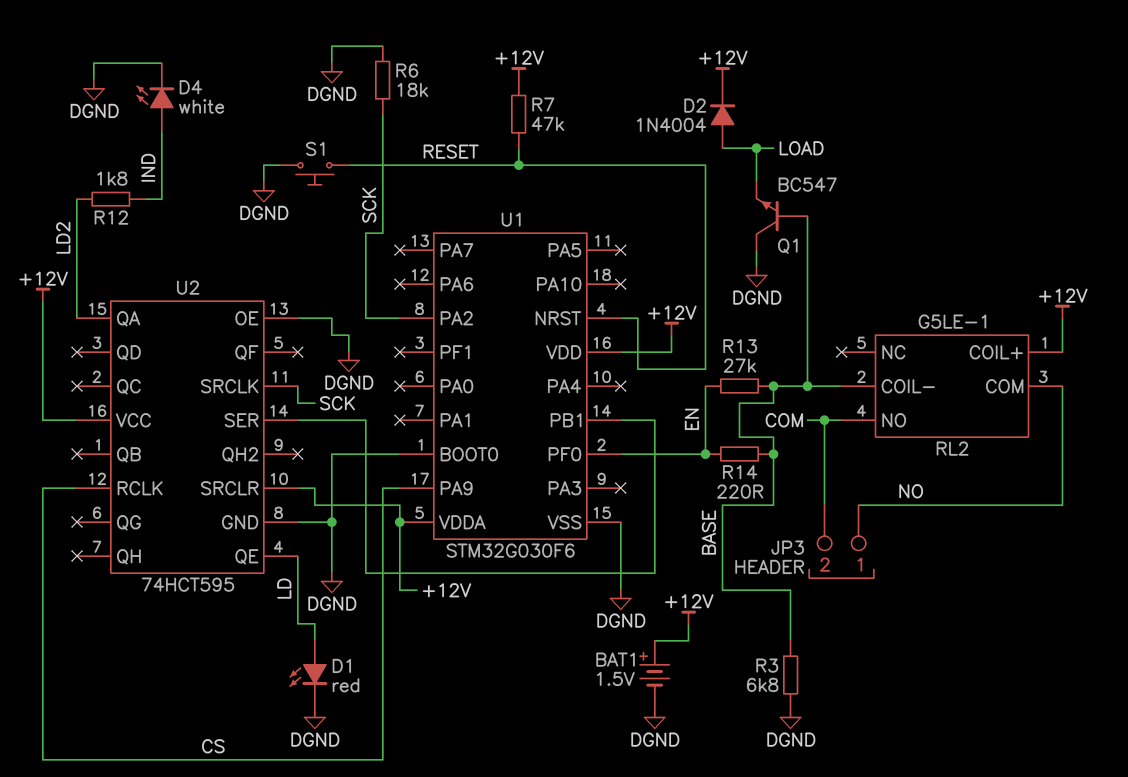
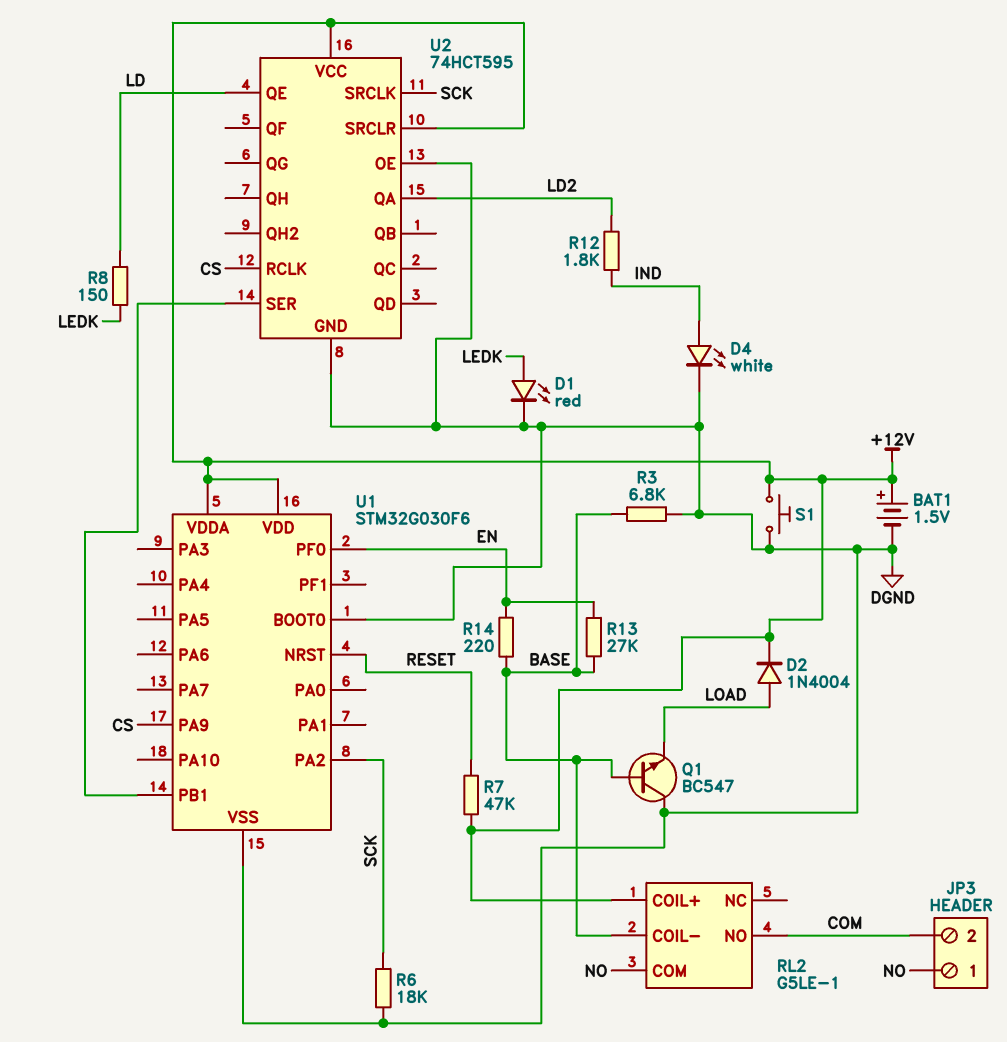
D1: LED red (A LD, K DGND) -> LED red (A LEDK, K DGND)
R8: none -> 150 (LD, LEDK)
S1: button (DGND, RESET) -> button (+12V, DGND)

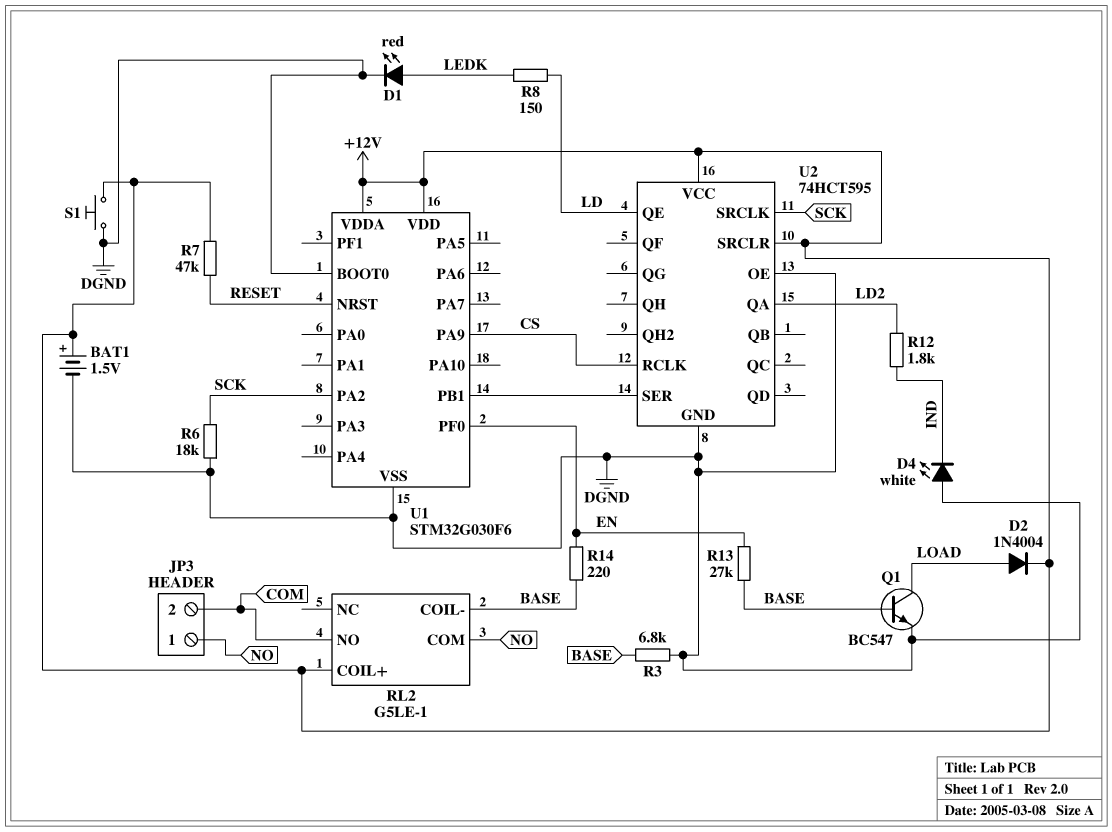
D4: LED white (A IND, K DGND) -> LED white (A DGND, K IND)
Q1: NPN BC547 (B BASE, C DGND, E LOAD) -> NPN BC547 (B BASE, C LOAD, E DGND)

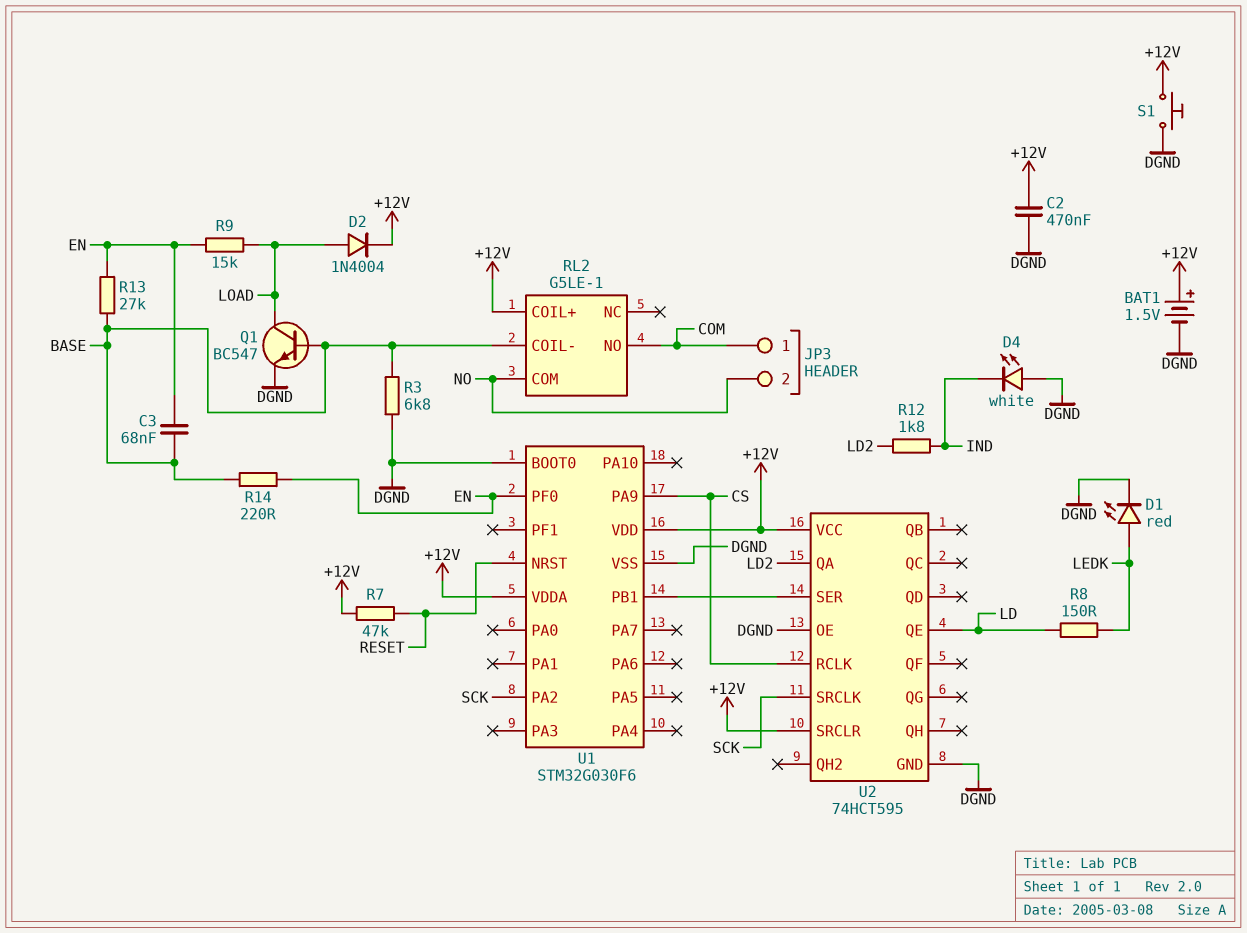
C2: none -> 470nF (+12V, DGND)
C3: none -> 68nF (BASE, EN)
JP3 pin 1: NO -> COM
JP3 pin 2: COM -> NO
R6: 18k (DGND, SCK) -> none
R9: none -> 15k (EN, LOAD)

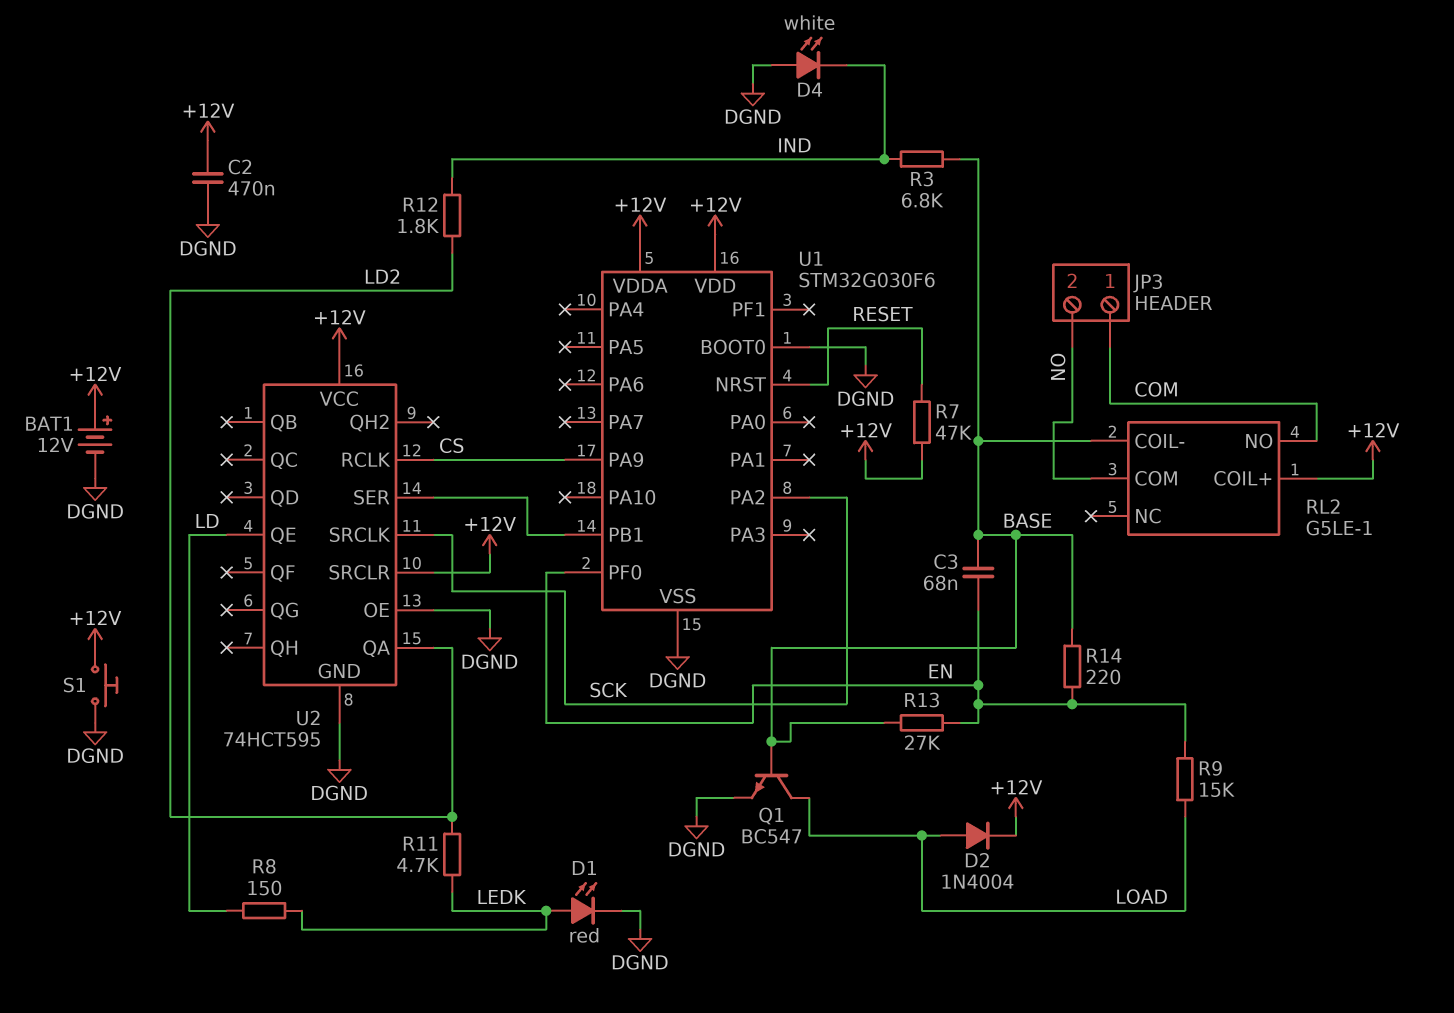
BAT1: 1.5V (plus +12V, minus DGND) -> 12V (plus +12V, minus DGND)
R3: 6.8k (BASE, DGND) -> 6.8k (BASE, IND)
R11: none -> 4.7k (LD2, LEDK)

